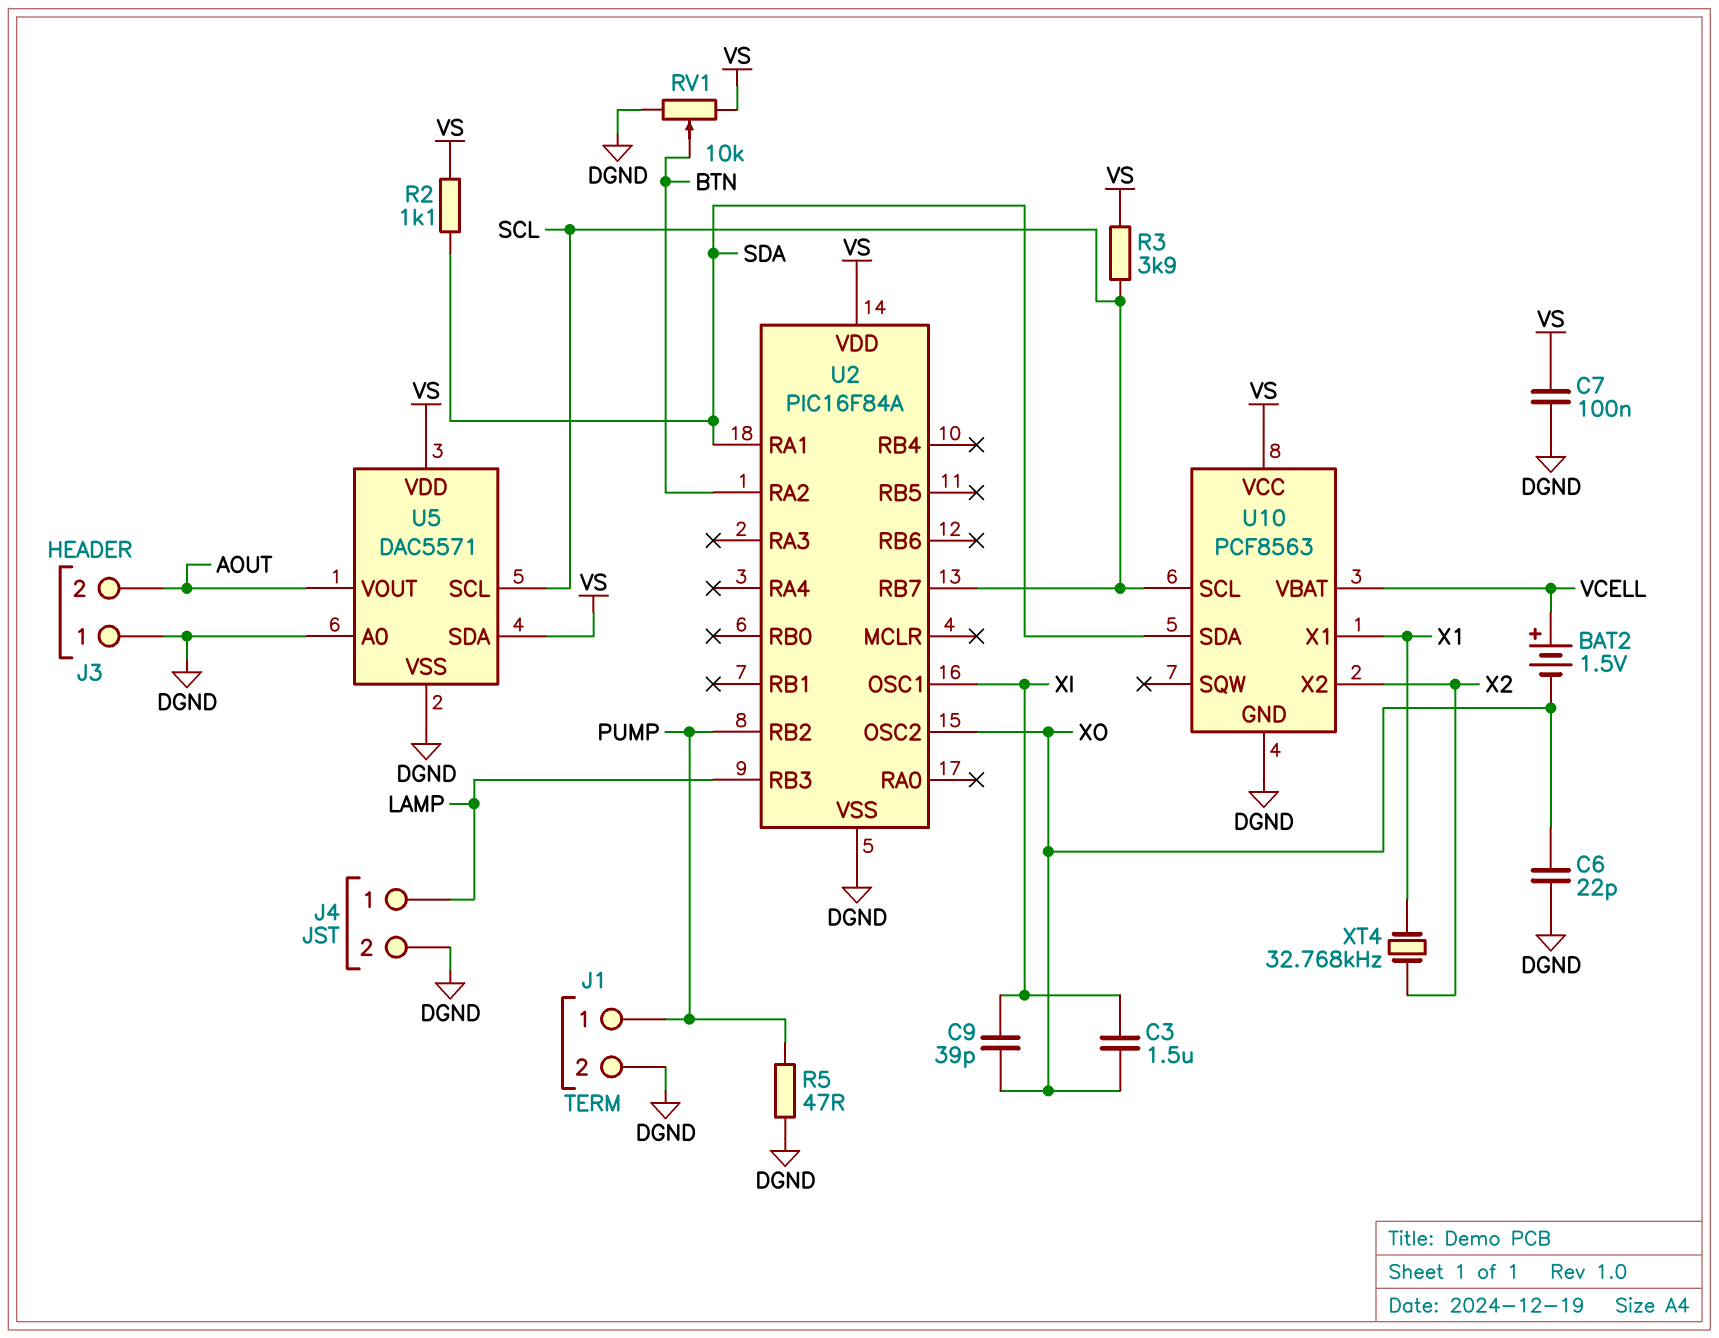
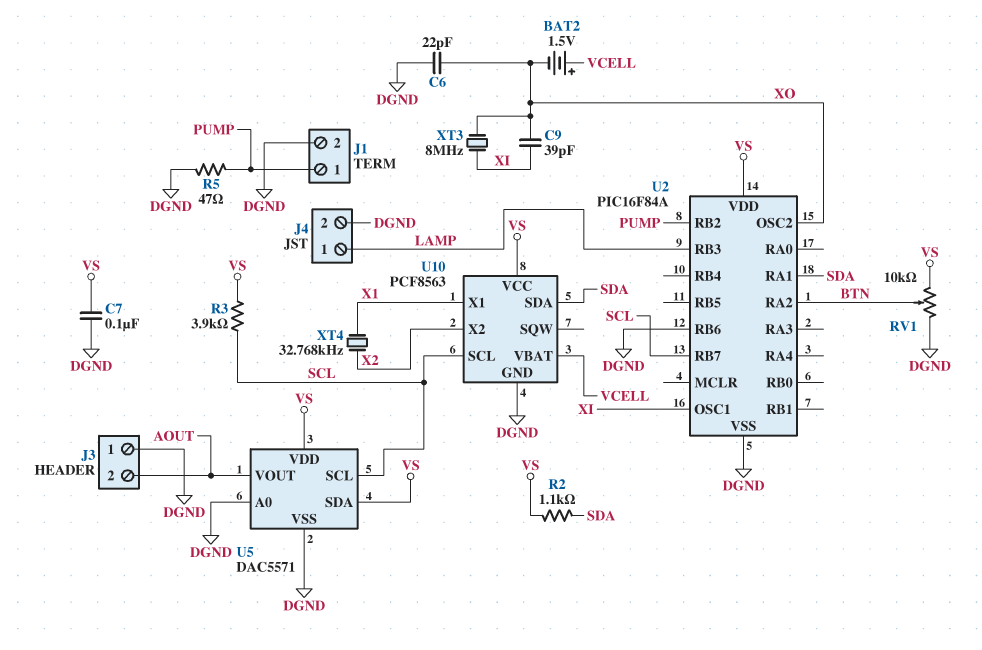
C3: 1.5uF (XI, XO) -> none
U2 pin RB6: none -> DGND
XT3: none -> 8MHz (XI, XO)

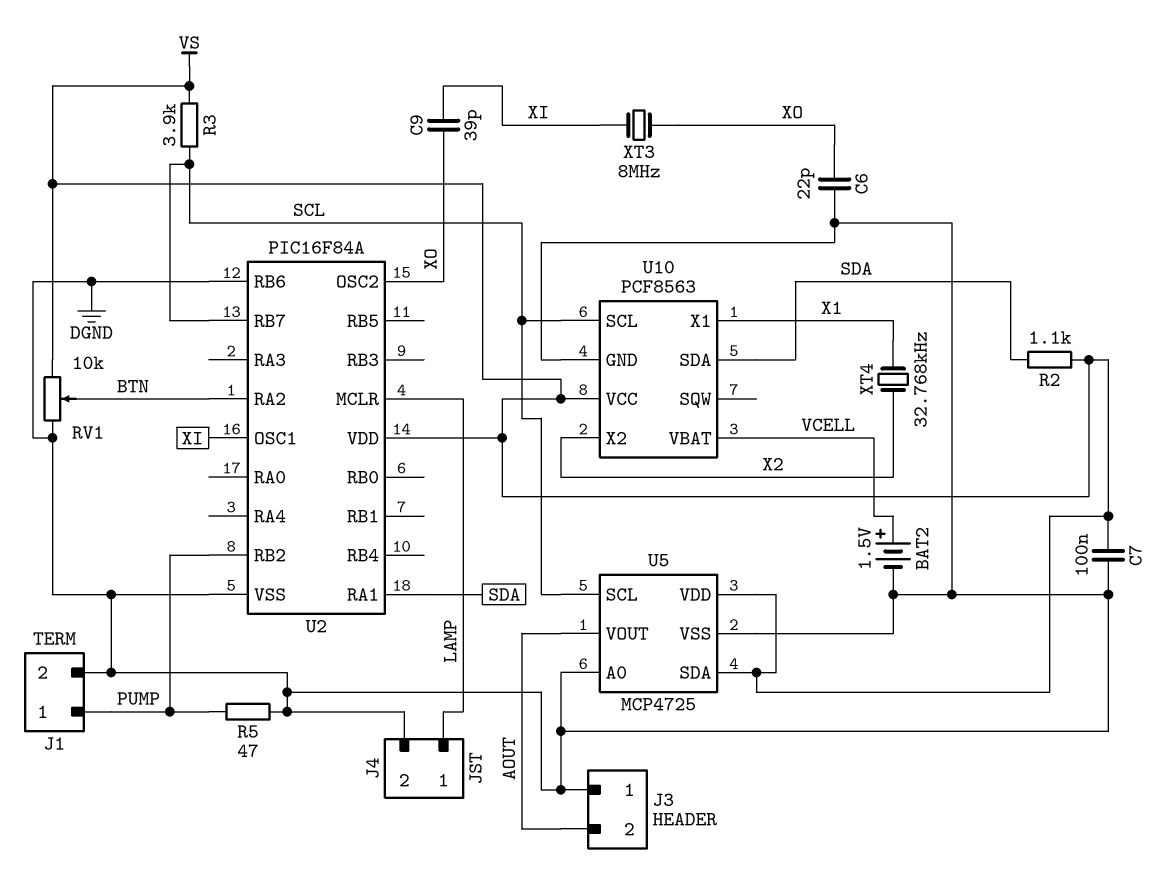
BAT2: 1.5V (plus VCELL, minus XO) -> 1.5V (plus VCELL, minus DGND)
U2 pin MCLR: none -> LAMP
U2 pin RB3: LAMP -> none
U5: DAC5571 -> MCP4725

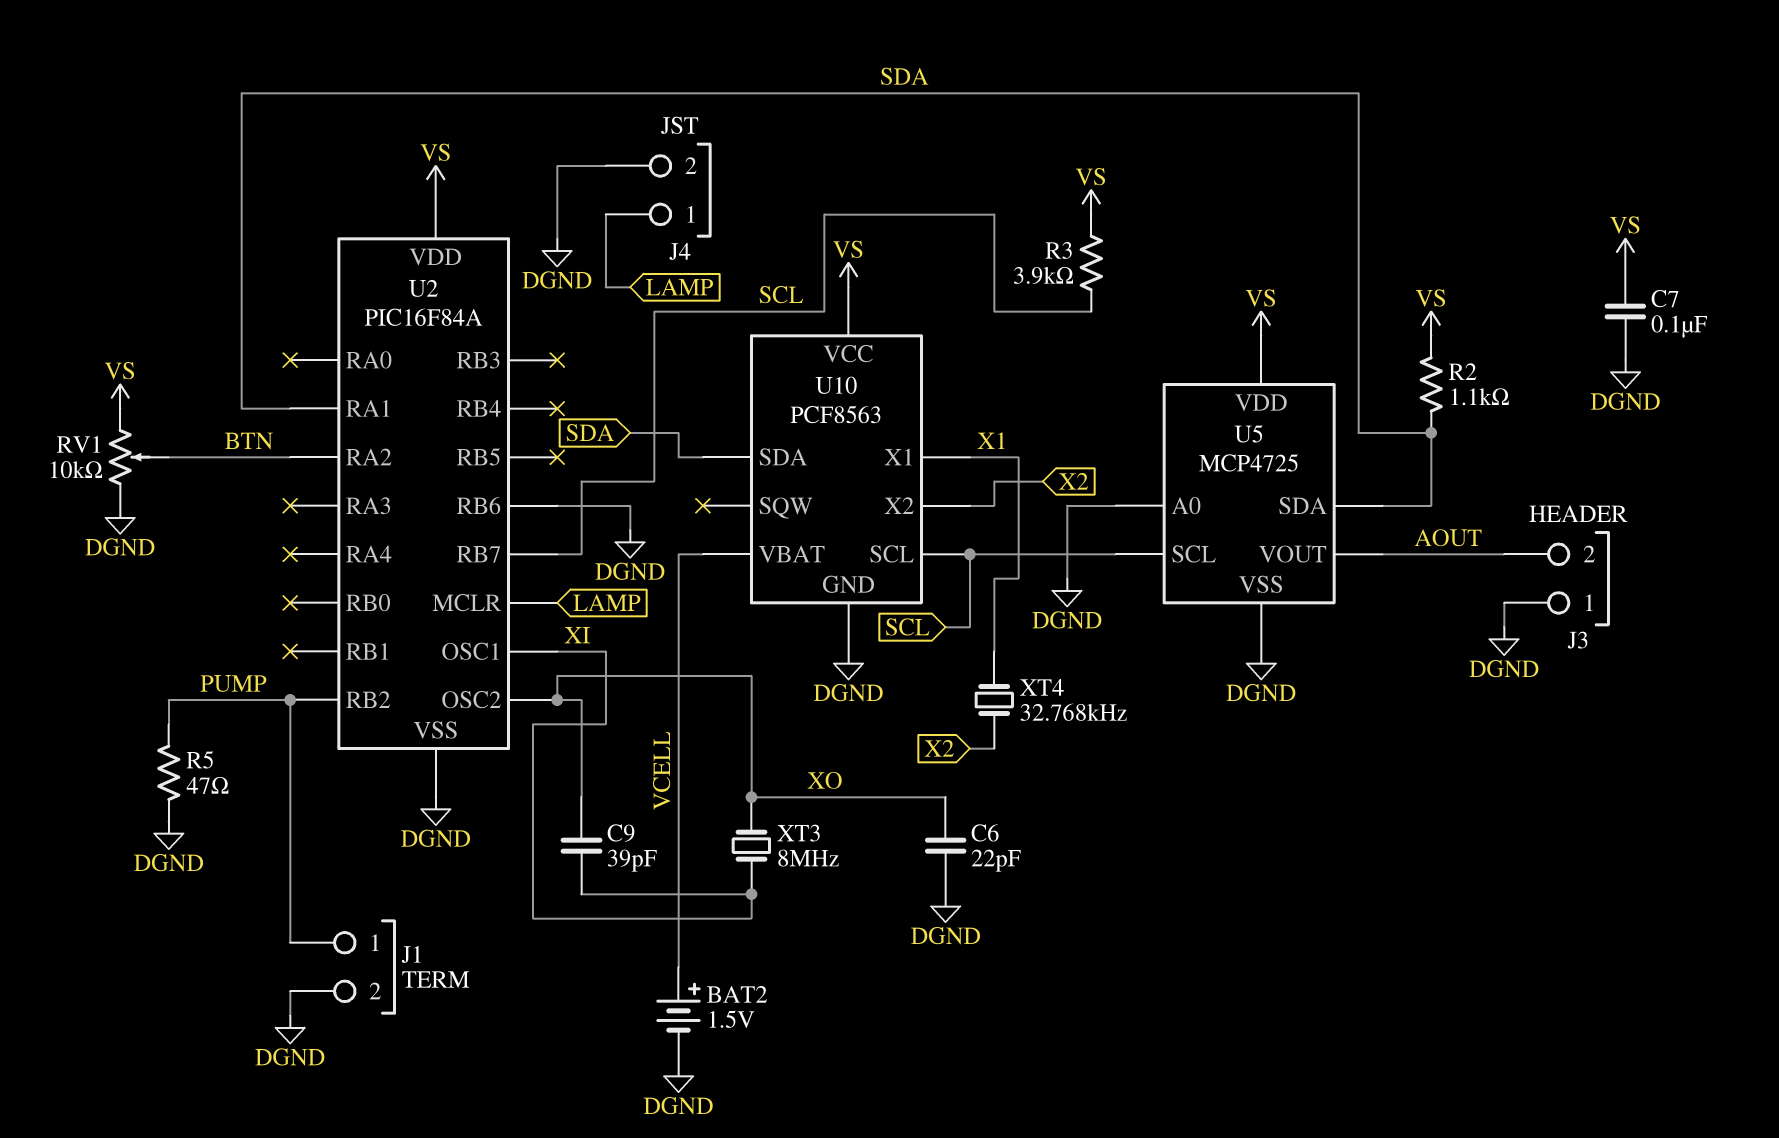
U5 pin SDA: VS -> SDA

